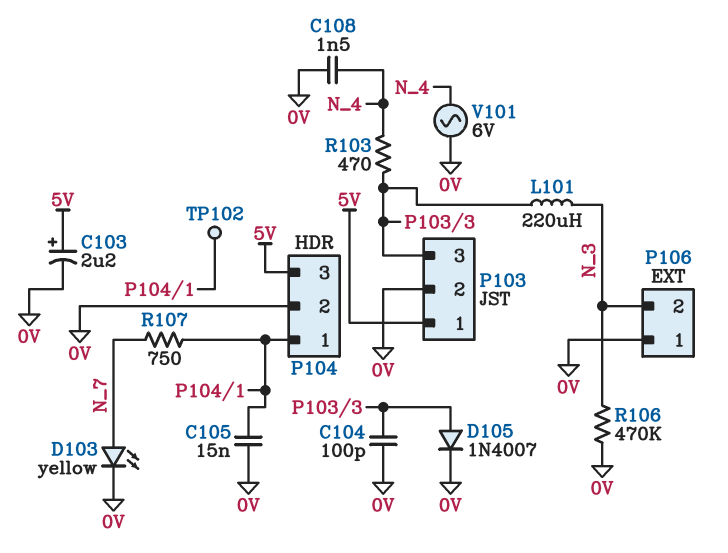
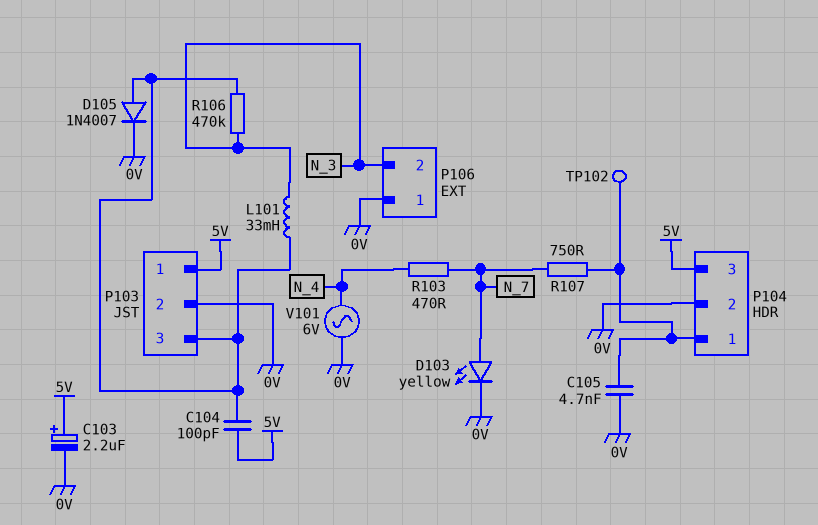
C104: 100pF (0V, P103/3) -> 100pF (5V, P103/3)
C105: 15nF (0V, P104/1) -> 4.7nF (0V, P104/1)
C108: 1.5nF (0V, N_4) -> none
L101: 220uH (N_3, P103/3) -> 33mH (N_3, P103/3)
R103: 470 (N_4, P103/3) -> 470 (N_4, N_7)
R106: 470k (0V, N_3) -> 470k (N_3, P103/3)

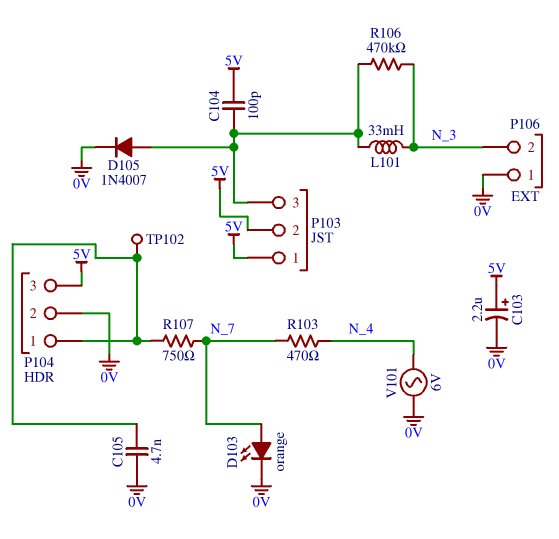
D103: LED yellow (A N_7, K 0V) -> LED orange (A N_7, K 0V)
P103 pin 2: 0V -> 5V

